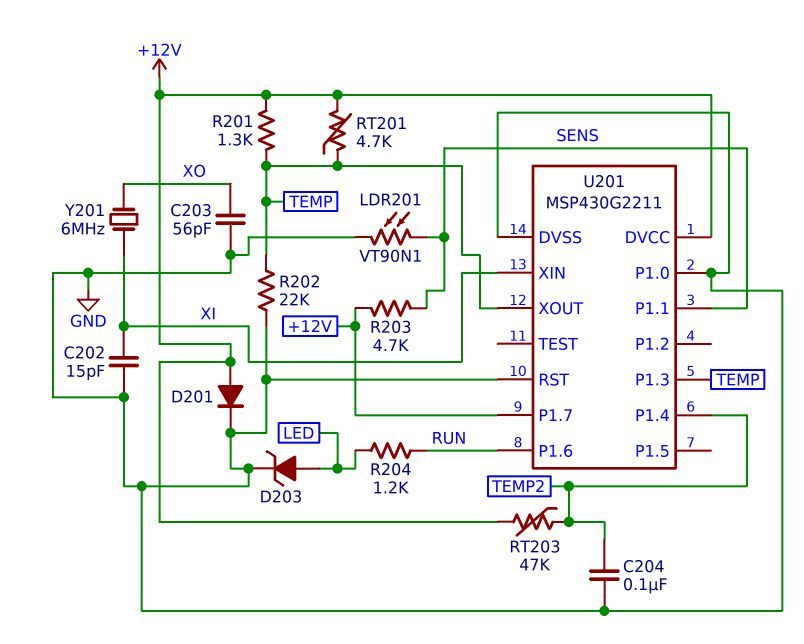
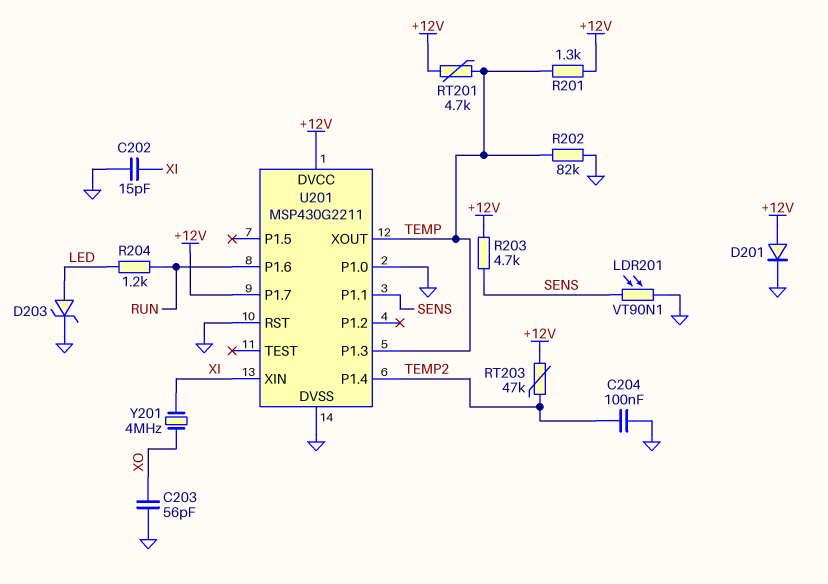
R202: 22k (GND, TEMP) -> 82k (GND, TEMP)
Y201: 6MHz (XI, XO) -> 4MHz (XI, XO)

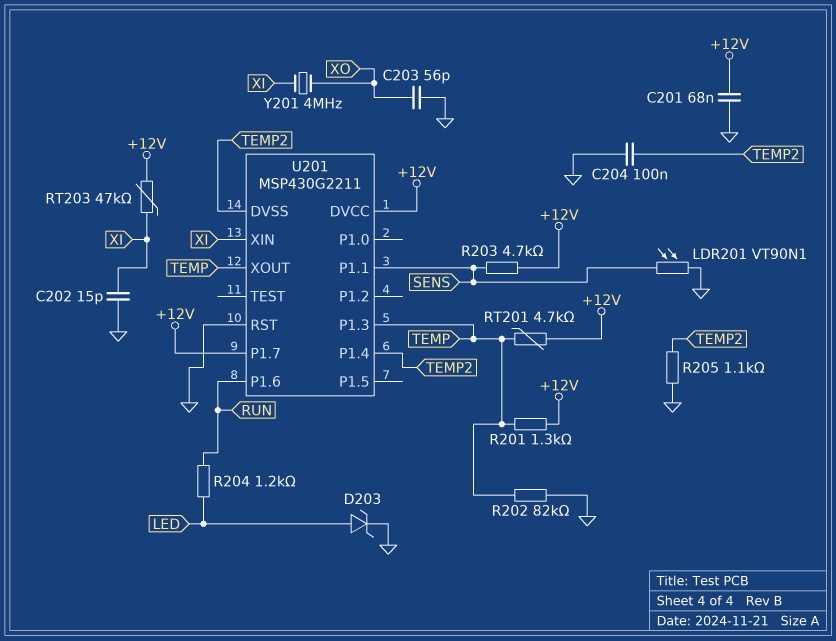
C201: none -> 68nF (+12V, GND)
D201: diode (A +12V, K GND) -> none
R205: none -> 1.1k (GND, TEMP2)
RT203: 47k (+12V, TEMP2) -> 47k (+12V, XI)
U201 pin DVSS: GND -> TEMP2
U201 pin P1.0: GND -> none

